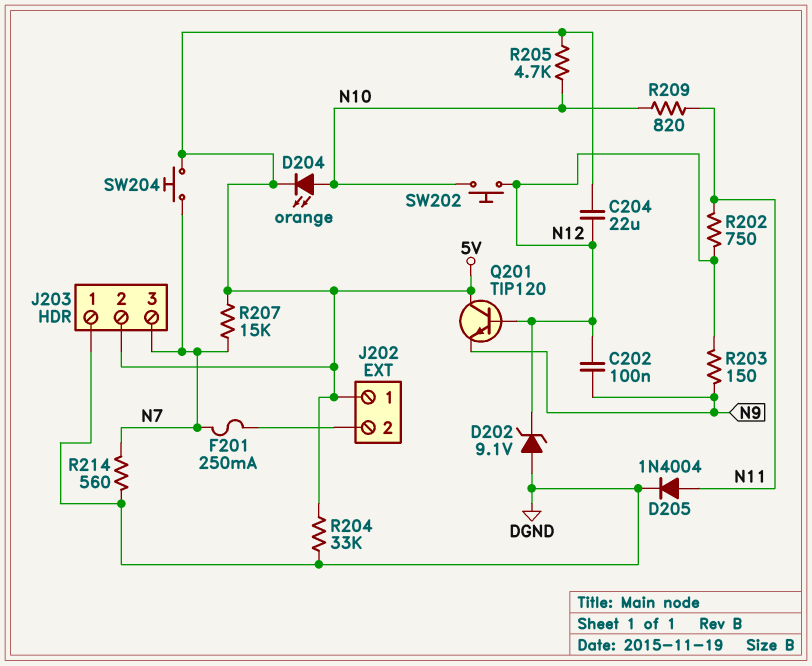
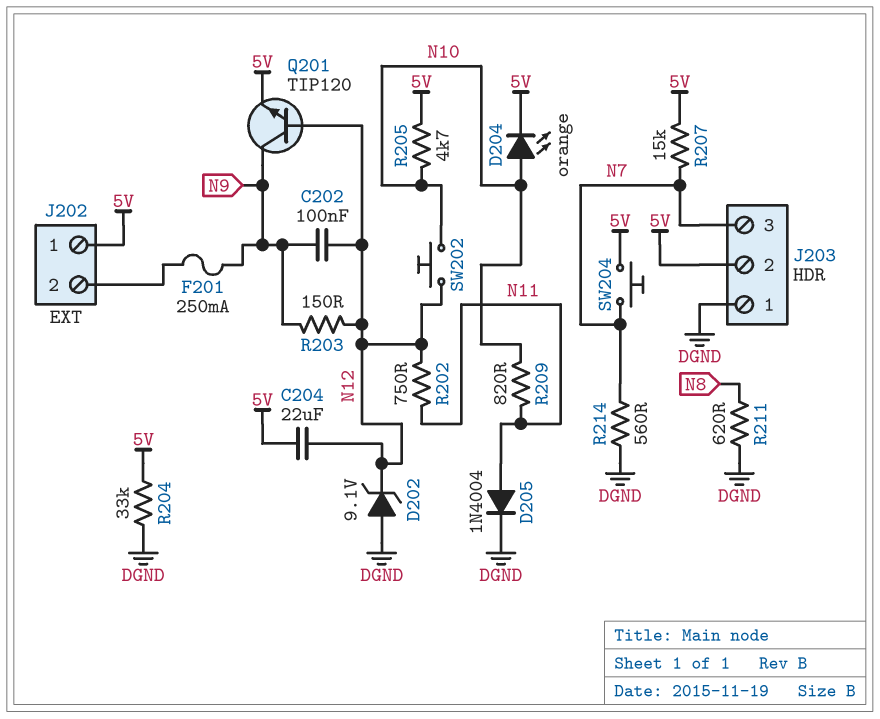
F201: 250mA (J202/2, N7) -> 250mA (J202/2, N9)
Q201: NPN TIP120 (B N12, C 5V, E N9) -> NPN TIP120 (B N12, C N9, E 5V)
R211: none -> 620 (DGND, N8)

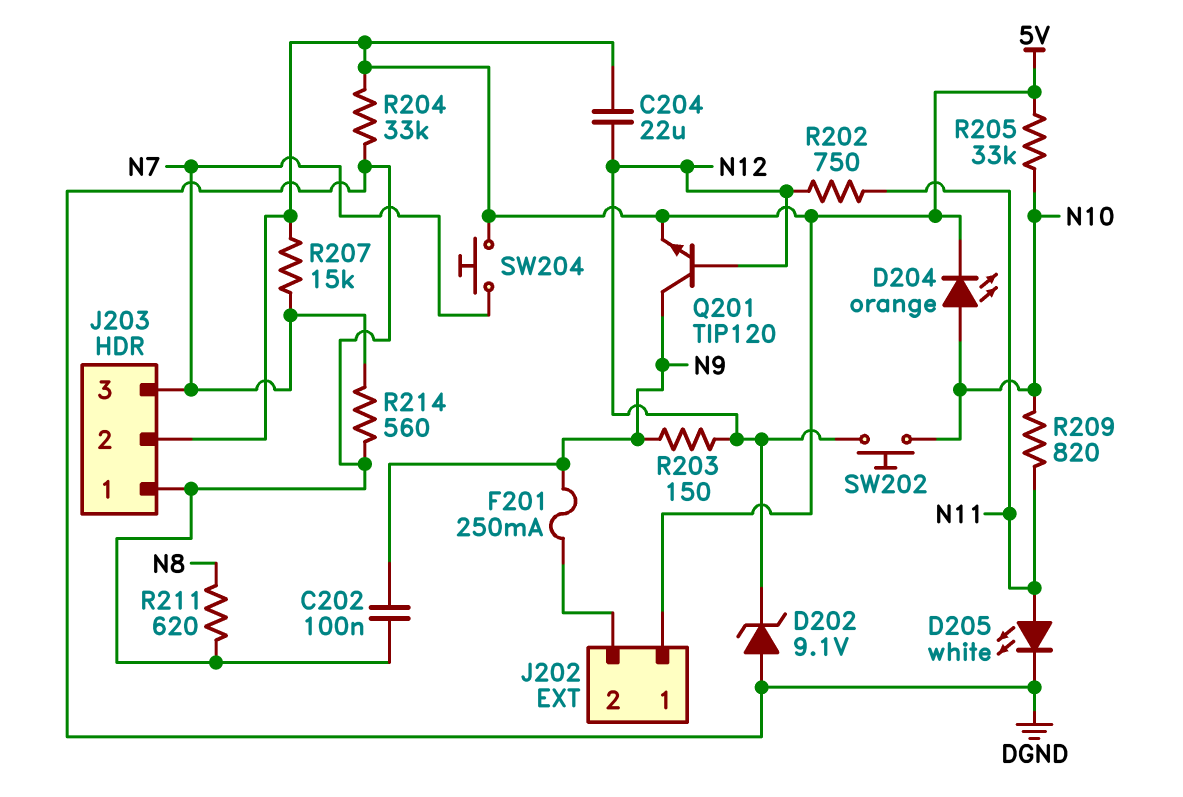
C202: 100nF (N9, N12) -> 100nF (DGND, N9)
D205: diode 1N4004 (A N11, K DGND) -> LED white (A N11, K DGND)
R205: 4.7k (5V, N10) -> 33k (5V, N10)

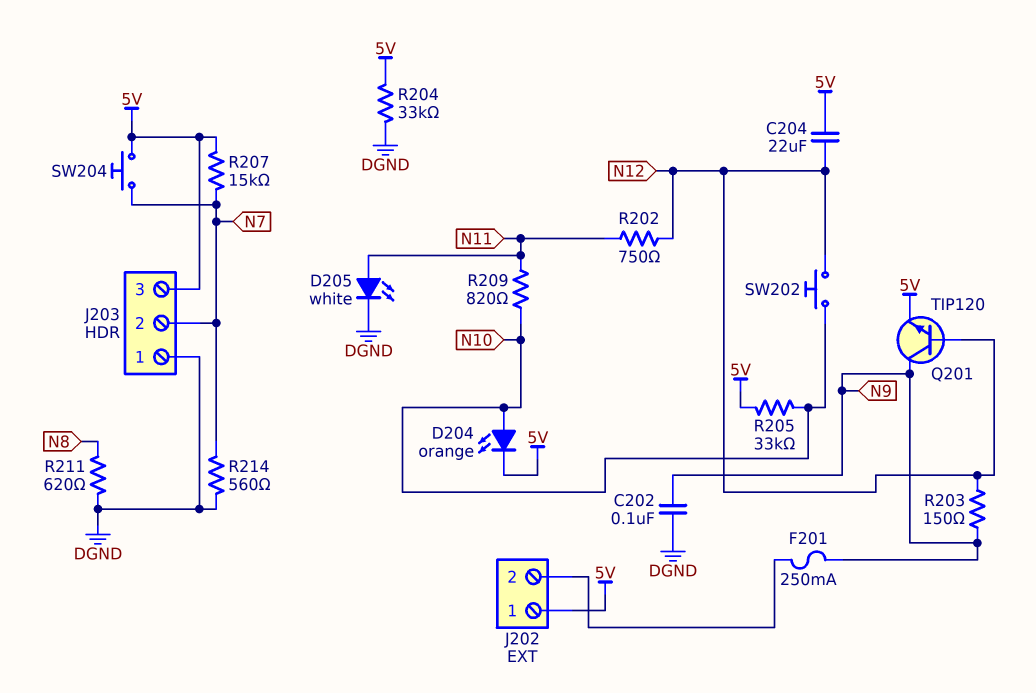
D202: zener 9.1V (A DGND, K N12) -> none
J203 pin 2: 5V -> N7
J203 pin 3: N7 -> 5V

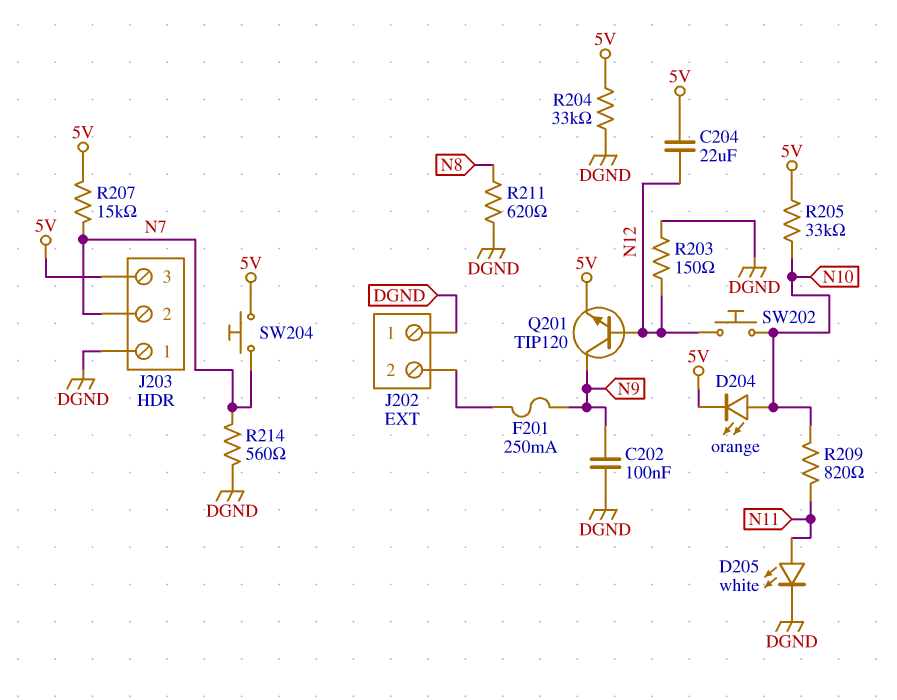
J202 pin 1: 5V -> DGND
R202: 750 (N11, N12) -> none
R203: 150 (N9, N12) -> 150 (DGND, N12)

